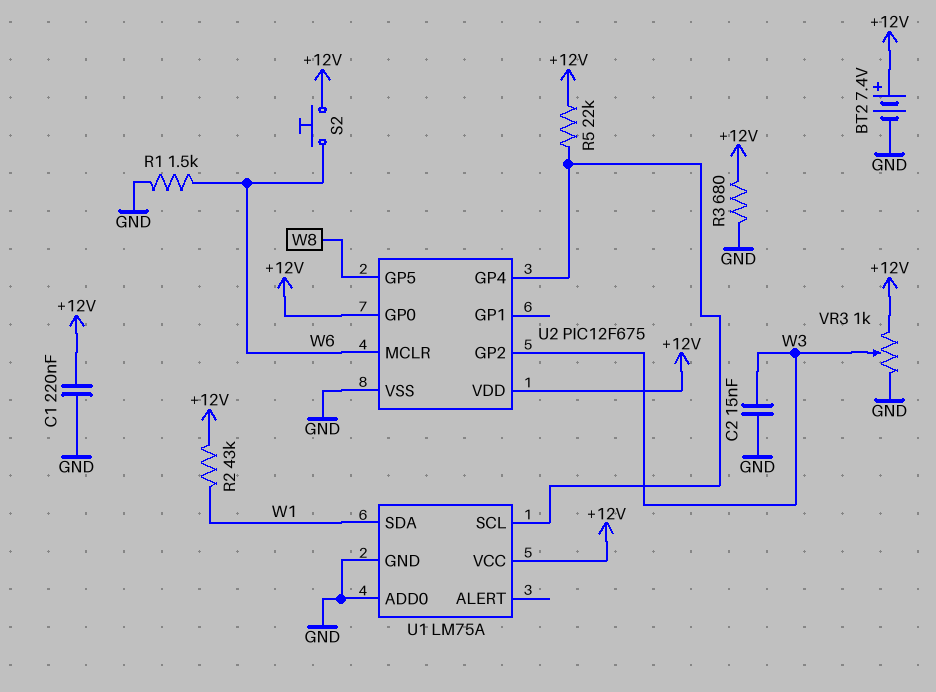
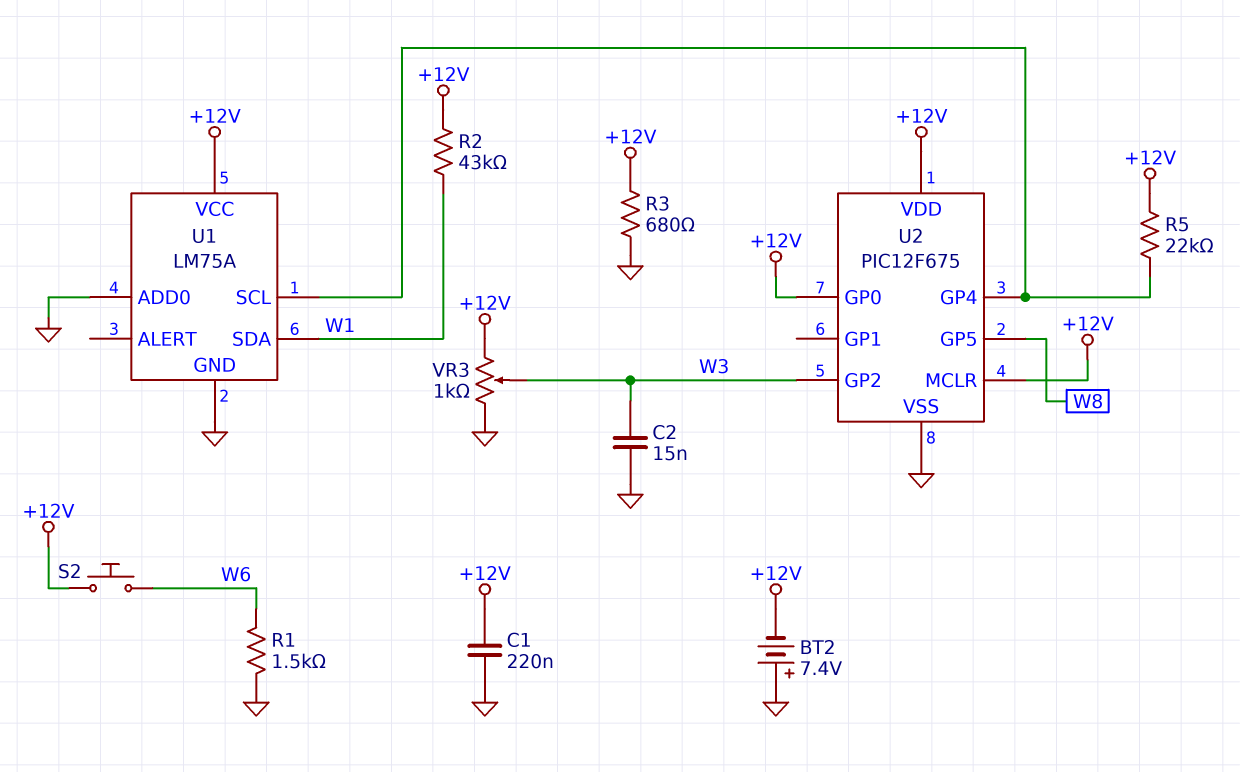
BT2: 7.4V (plus +12V, minus GND) -> 7.4V (plus GND, minus +12V)
U2 pin MCLR: W6 -> +12V

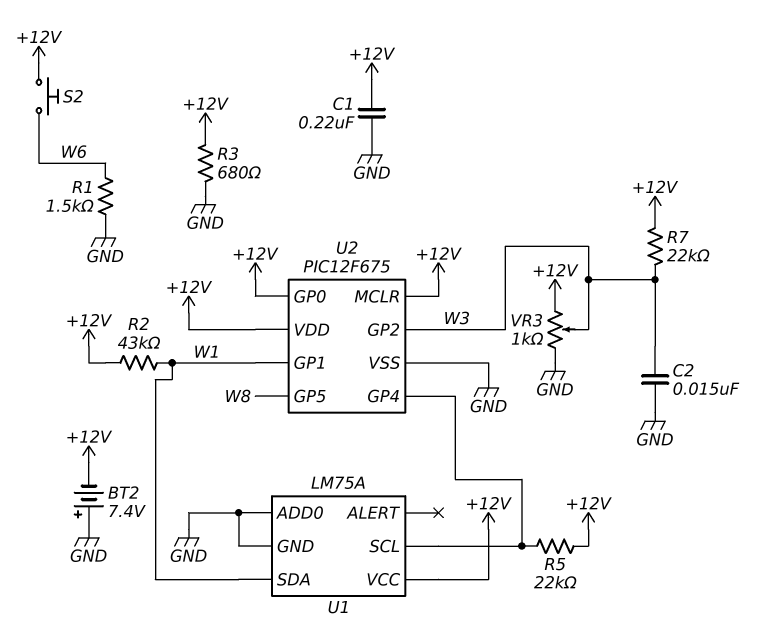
R7: none -> 22k (+12V, W3)
U2 pin GP1: none -> W1

